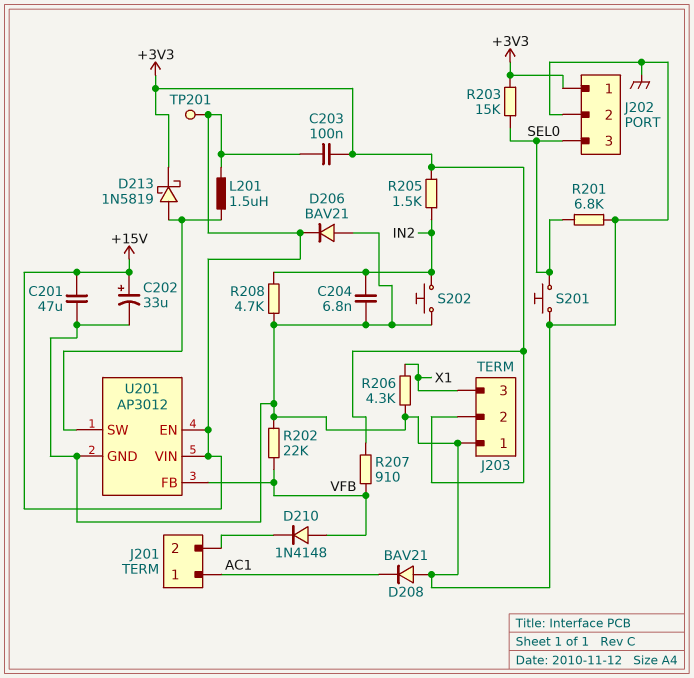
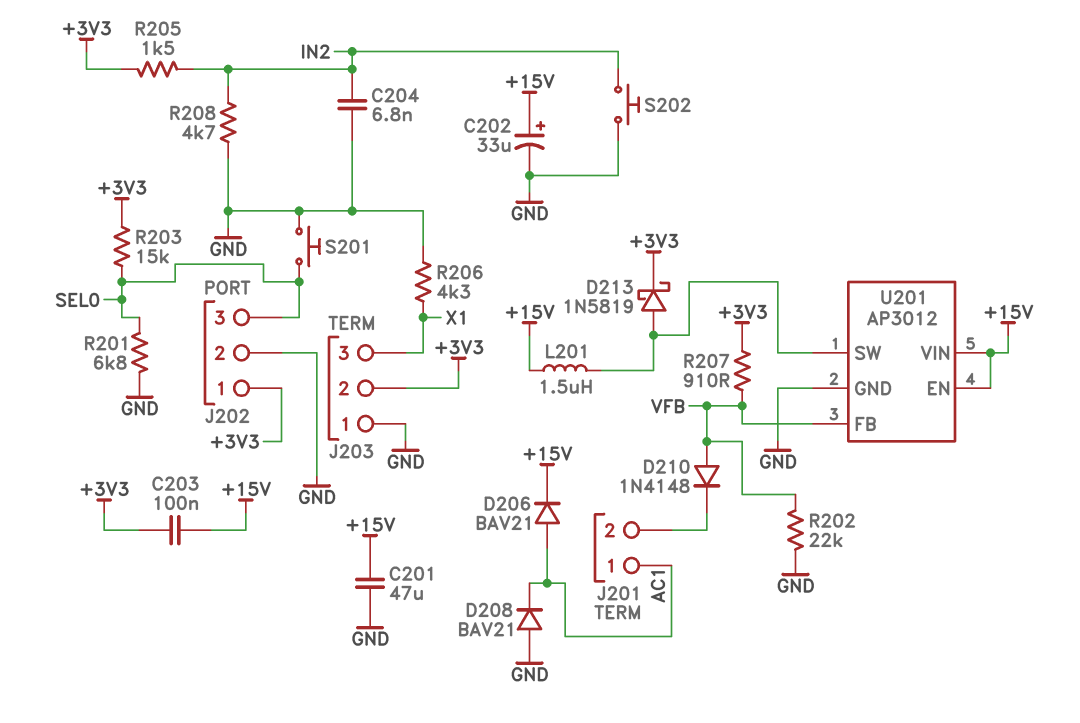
D206: diode BAV21 (A GND, K +15V) -> diode BAV21 (A AC1, K +15V)
TP201: test point (+15V) -> none

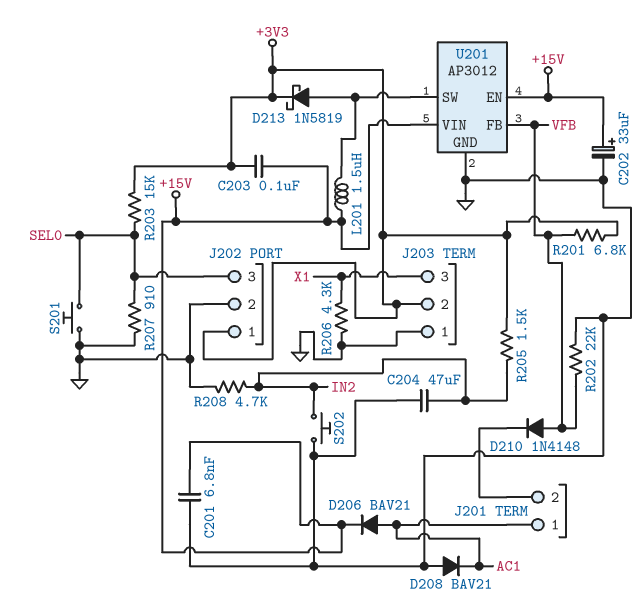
C201: 47uF (+15V, GND) -> 6.8nF (+15V, GND)
C204: 6.8nF (GND, IN2) -> 47uF (GND, IN2)
R201: 6.8k (GND, SEL0) -> 6.8k (+3V3, VFB)
R207: 910 (+3V3, VFB) -> 910 (GND, SEL0)

